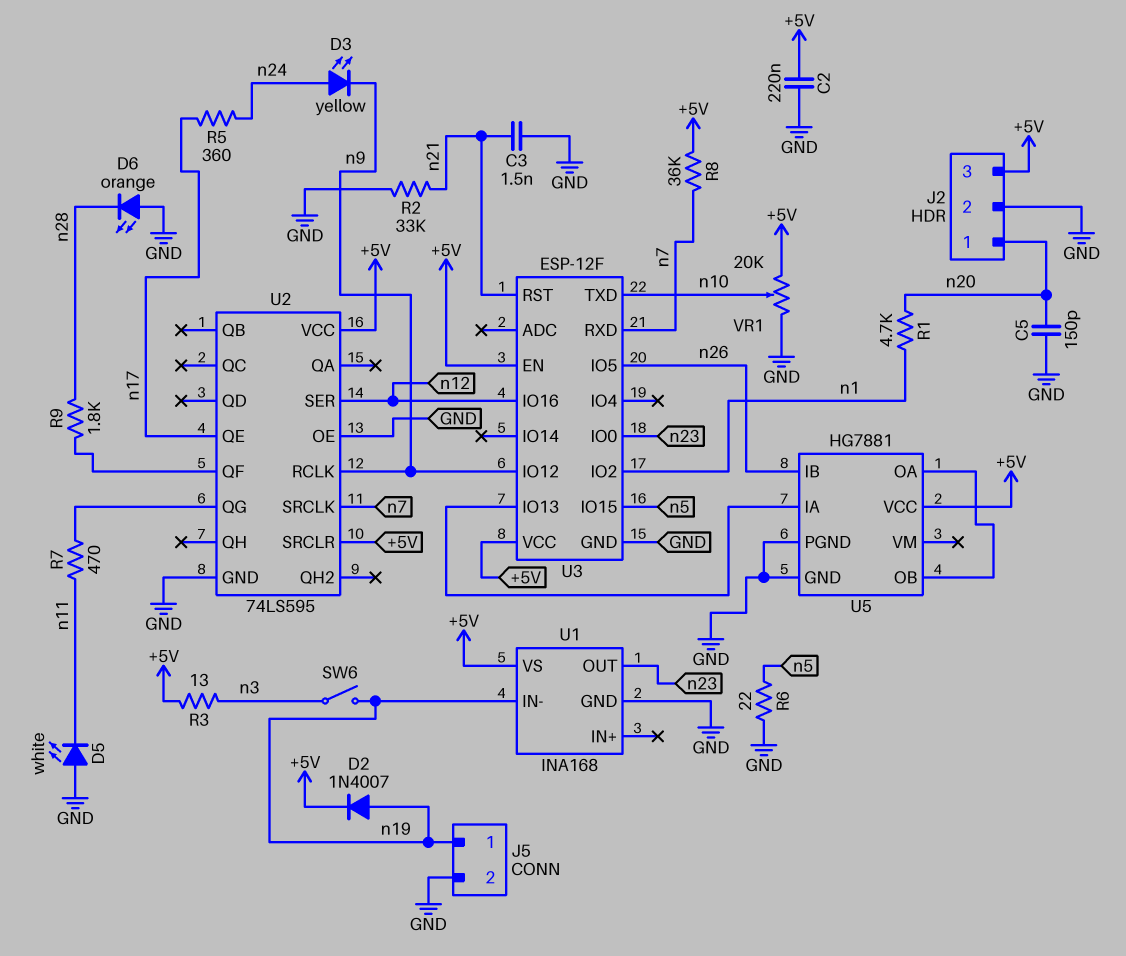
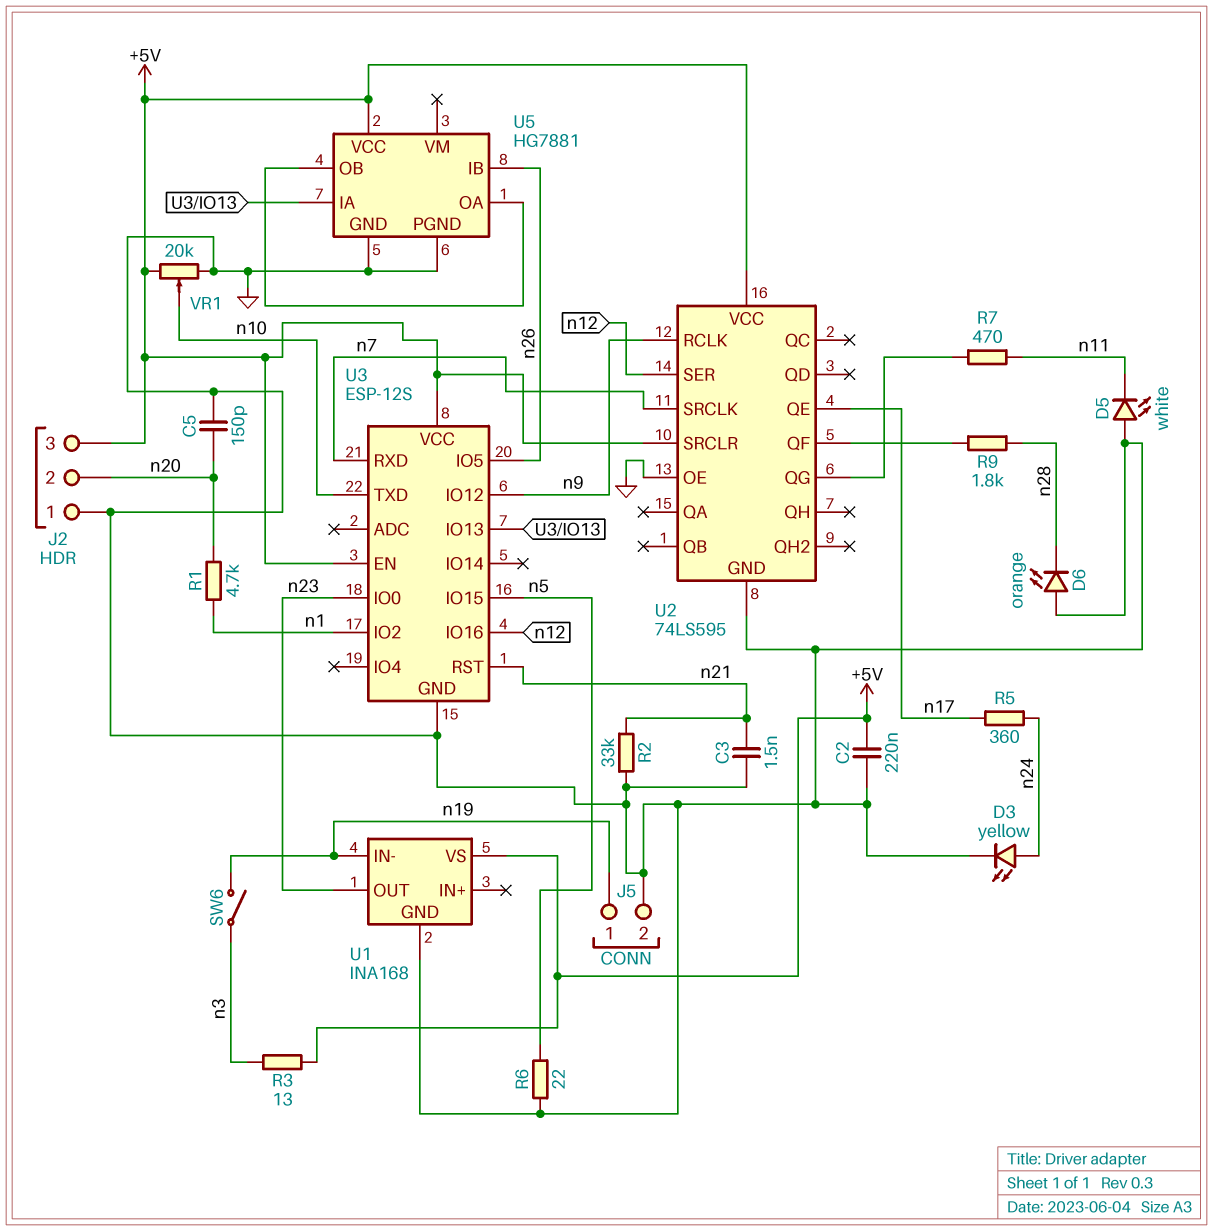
D2: diode 1N4007 (A n19, K +5V) -> none
D3: LED yellow (A n24, K n9) -> LED yellow (A n24, K GND)
J2 pin 1: n20 -> GND
J2 pin 2: GND -> n20
R8: 36k (+5V, n7) -> none
U3: ESP-12F -> ESP-12S

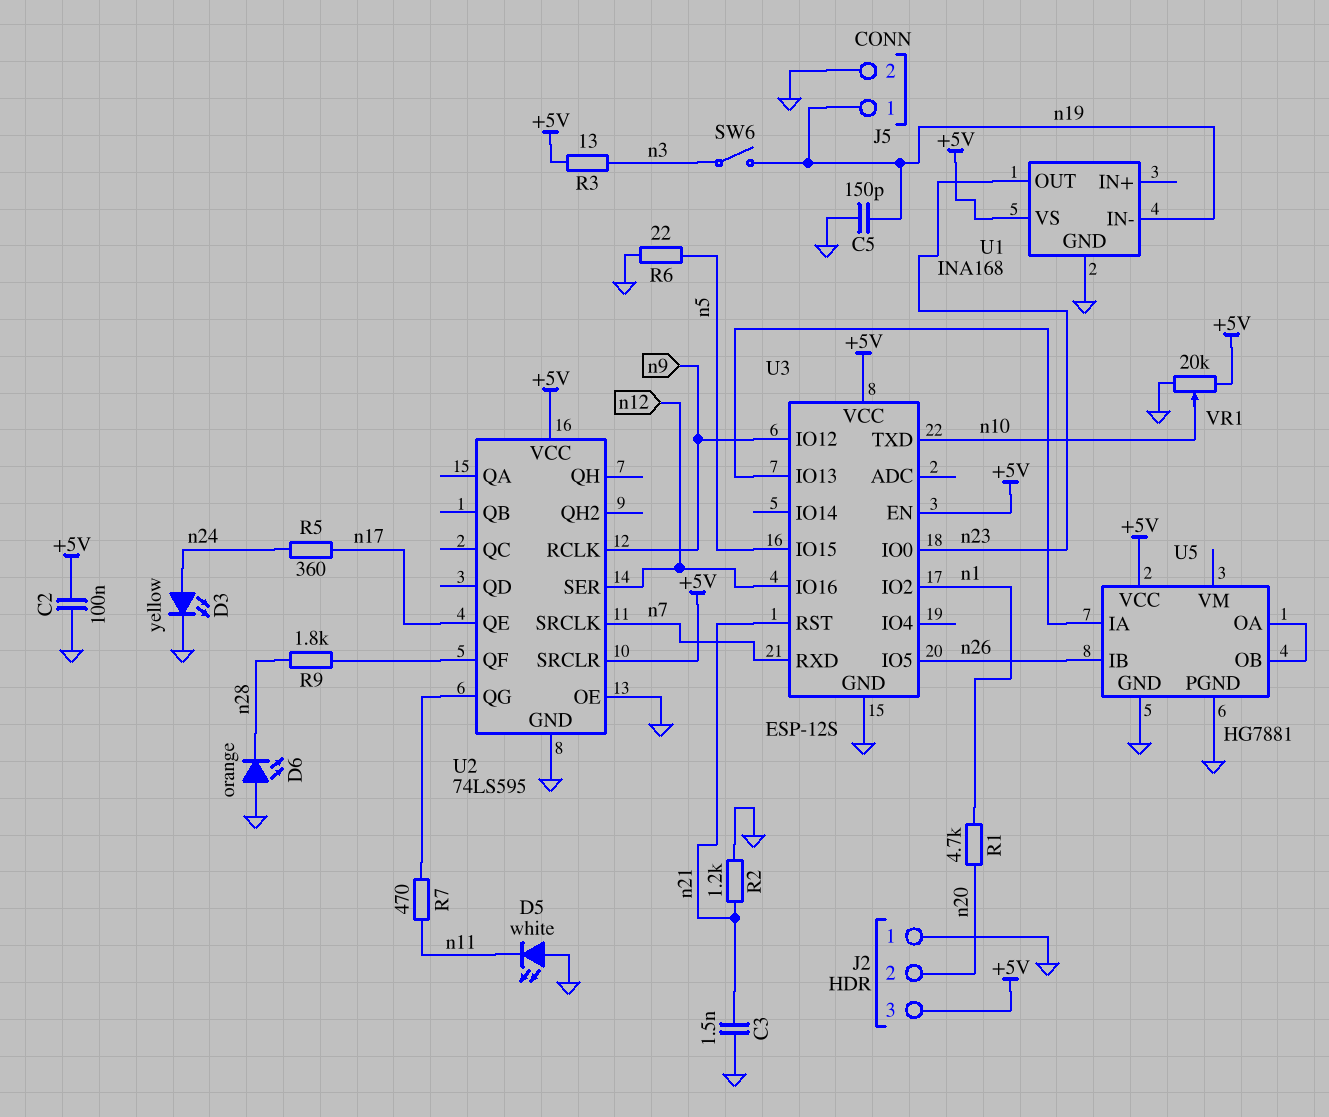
C2: 220nF (+5V, GND) -> 100nF (+5V, GND)
C5: 150pF (GND, n20) -> 150pF (GND, n19)
R2: 33k (GND, n21) -> 1.2k (GND, n21)

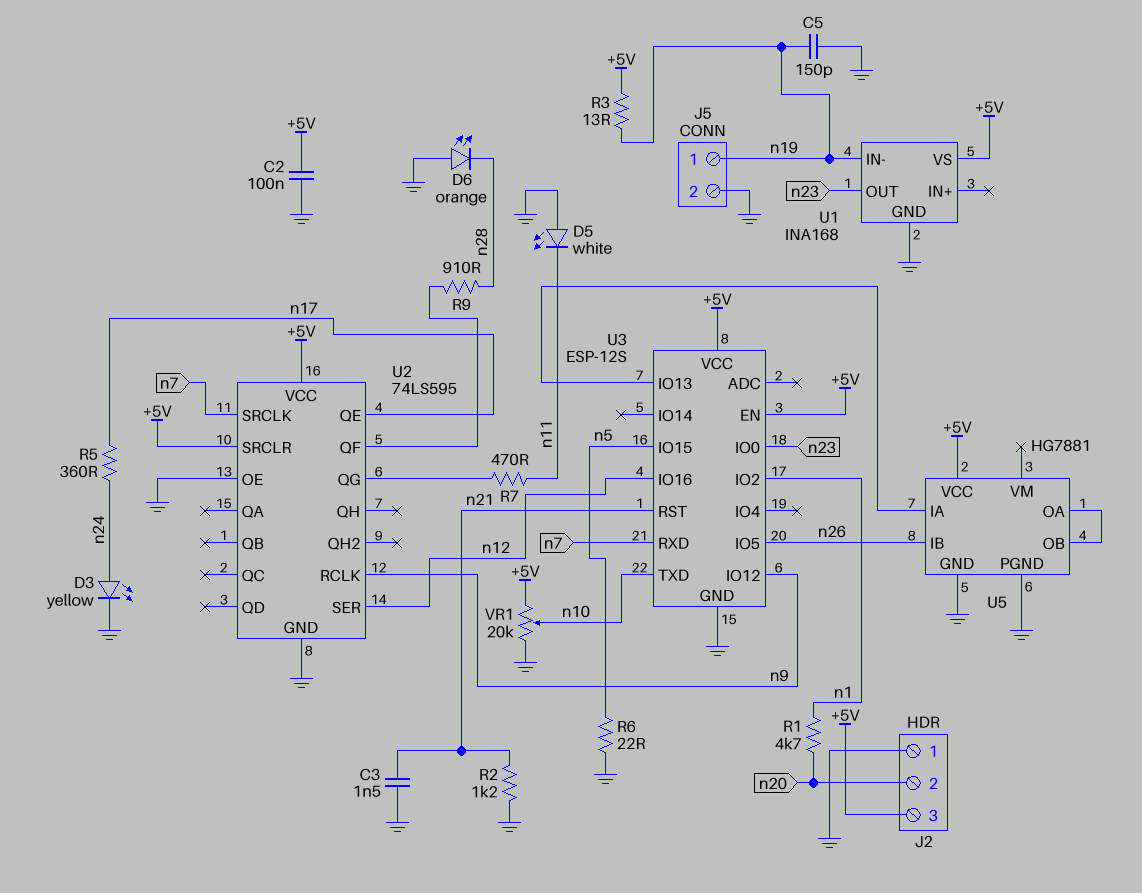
R3: 13 (+5V, n3) -> 13 (+5V, n19)
R9: 1.8k (U2/QF, n28) -> 910 (U2/QF, n28)
SW6: switch (n3, n19) -> none

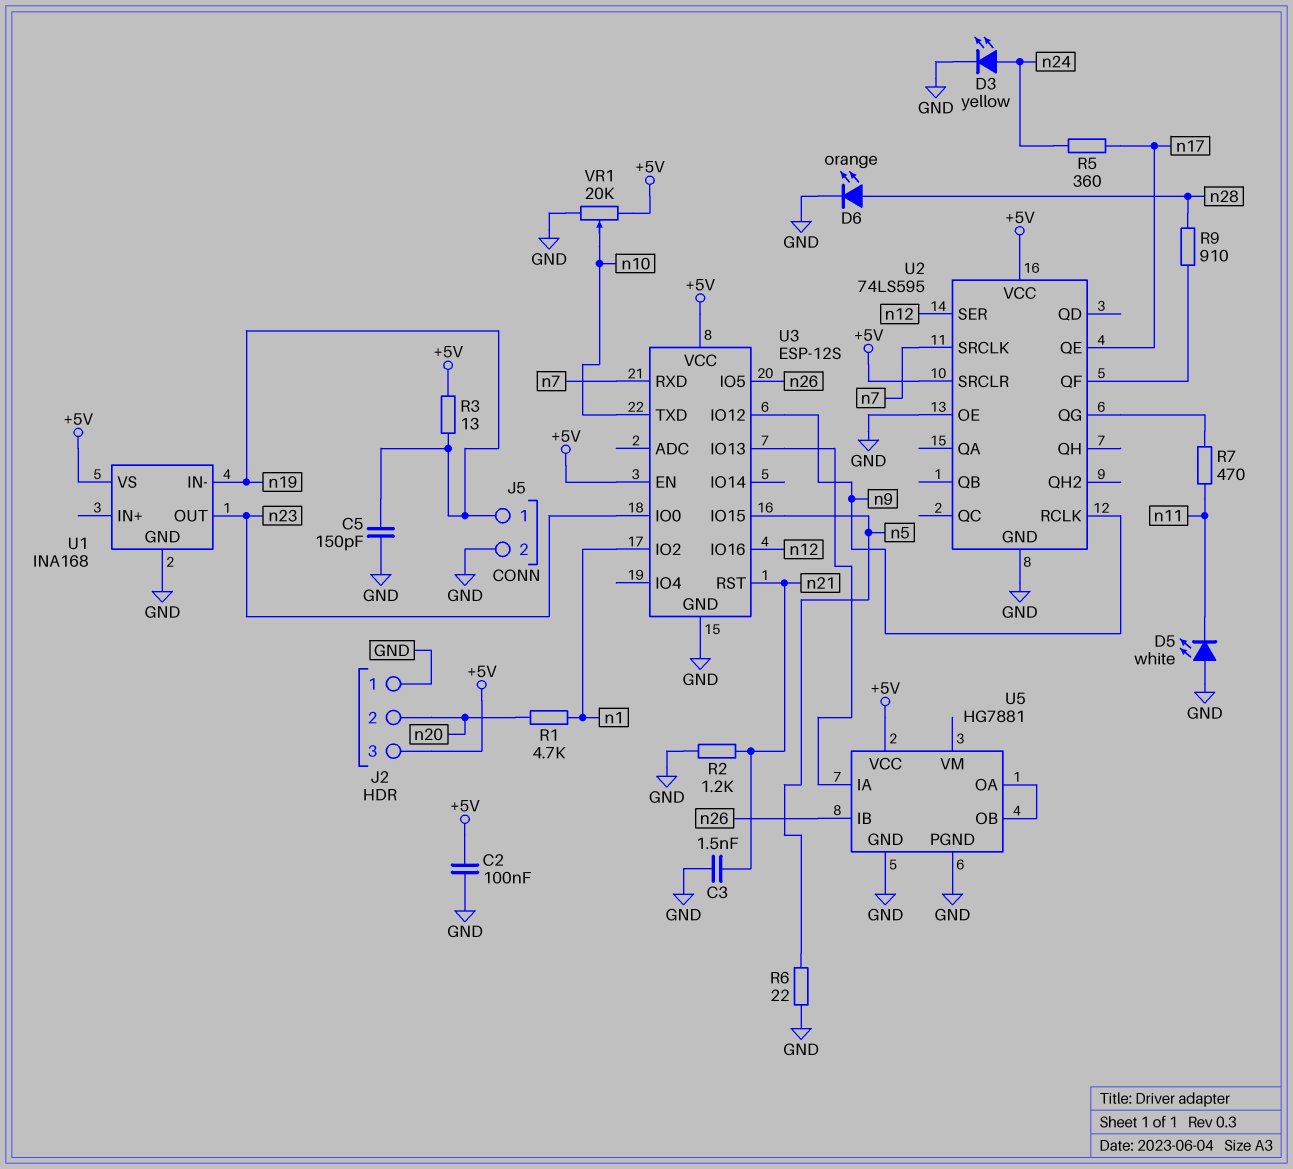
D6: LED orange (A GND, K n28) -> LED orange (A n28, K GND)

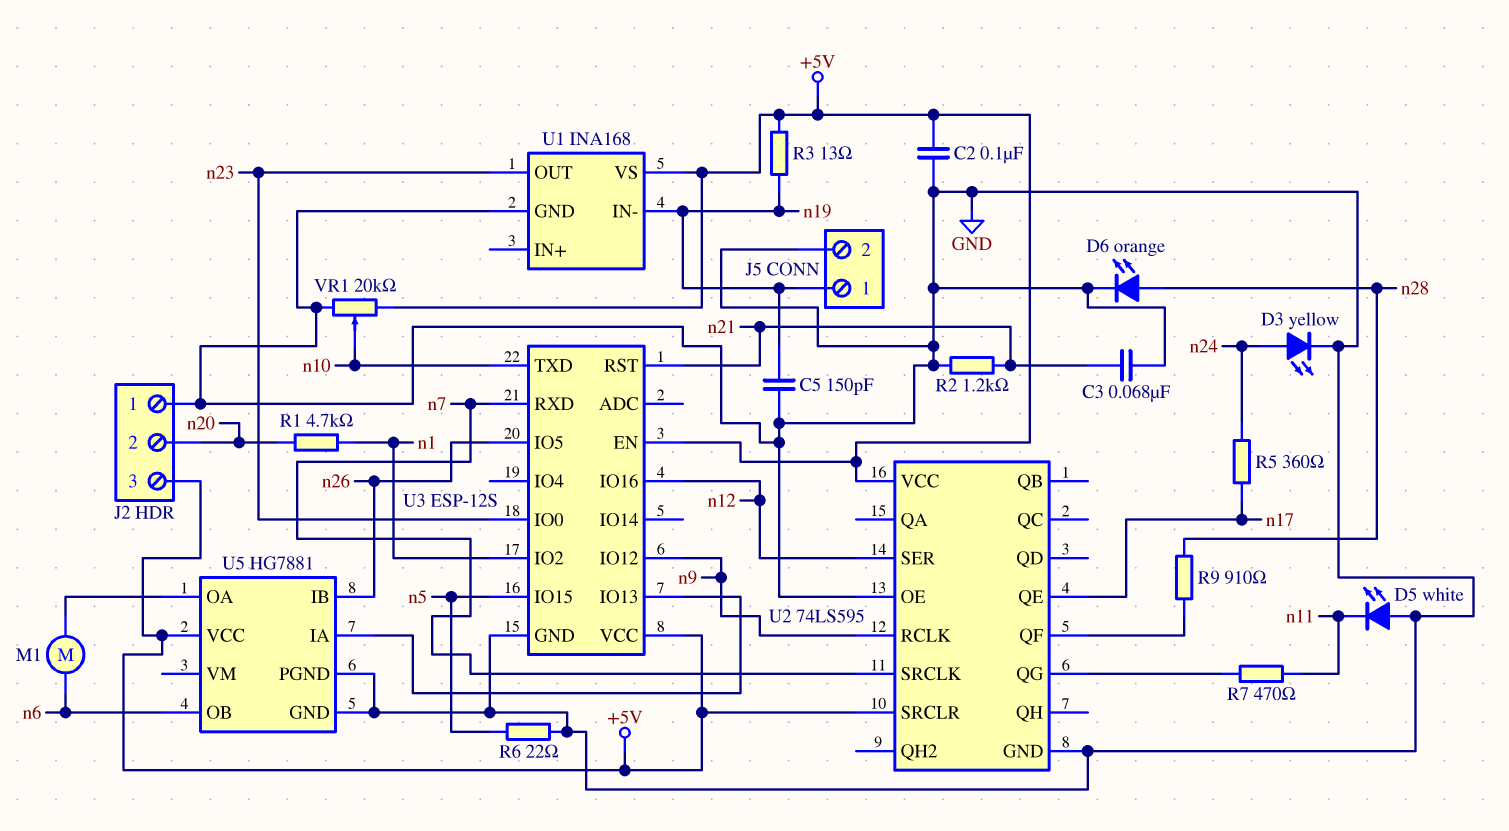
C3: 1.5nF (GND, n21) -> 68nF (GND, n21)
M1: none -> motor (U5/OA, n6)
U5 pin OB: U5/OA -> n6

